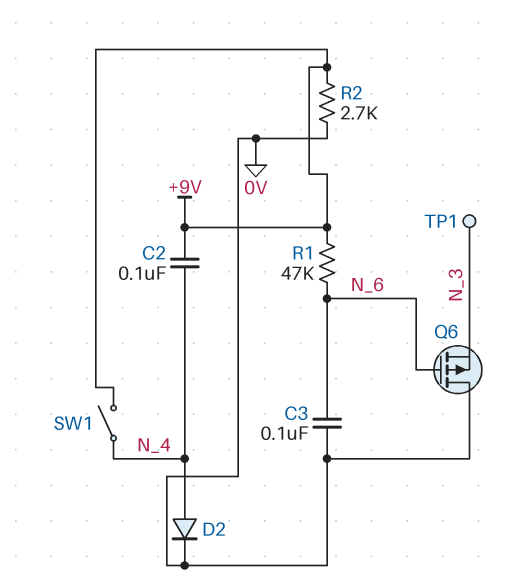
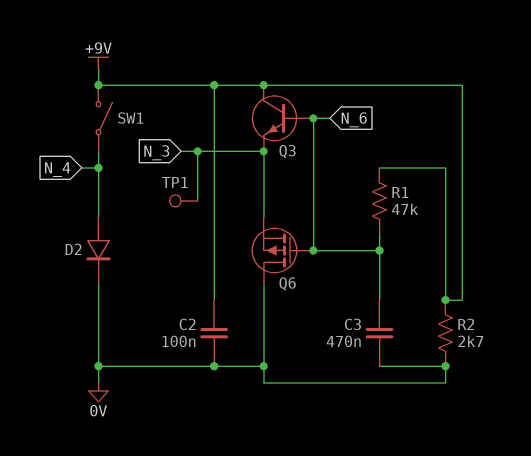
C2: 100nF (+9V, N_4) -> 100nF (+9V, 0V)
C3: 100nF (0V, N_6) -> 470nF (0V, N_6)
Q3: none -> NPN (B N_6, C +9V, E N_3)

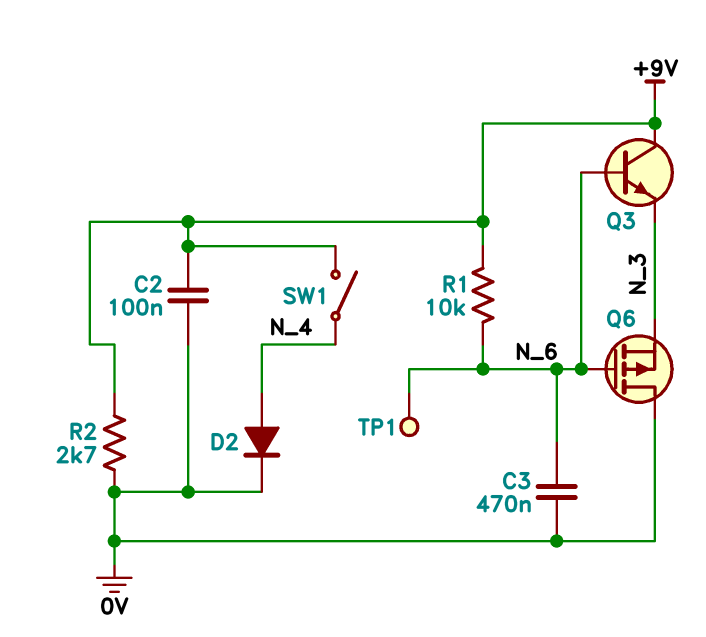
R1: 47k (+9V, N_6) -> 10k (+9V, N_6)
TP1: test point (N_3) -> test point (N_6)

